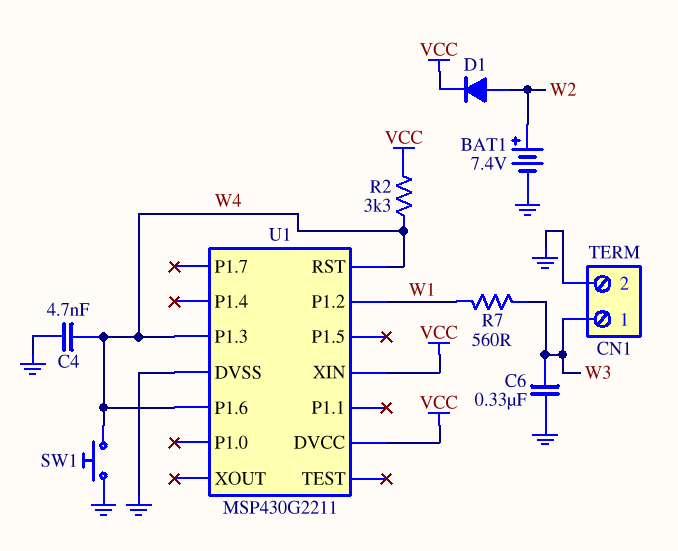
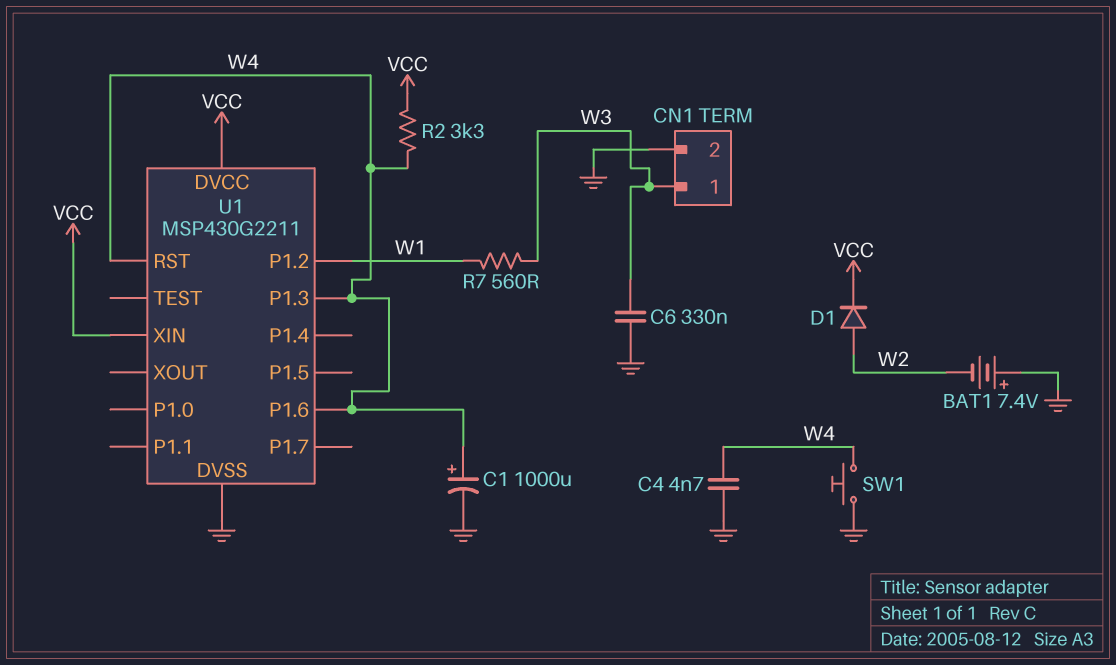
BAT1: 7.4V (plus W2, minus GND) -> 7.4V (plus GND, minus W2)
C1: none -> 1000uF (plus W4, minus GND)

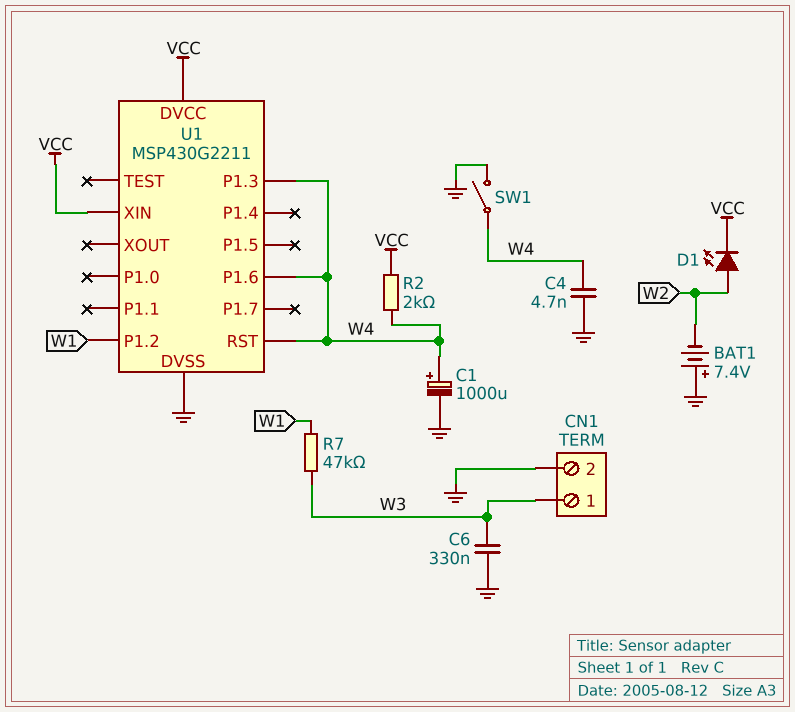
D1: diode (A W2, K VCC) -> LED (A W2, K VCC)
R2: 3.3k (VCC, W4) -> 2k (VCC, W4)
R7: 560 (W1, W3) -> 47k (W1, W3)
SW1: button (GND, W4) -> switch (GND, W4)

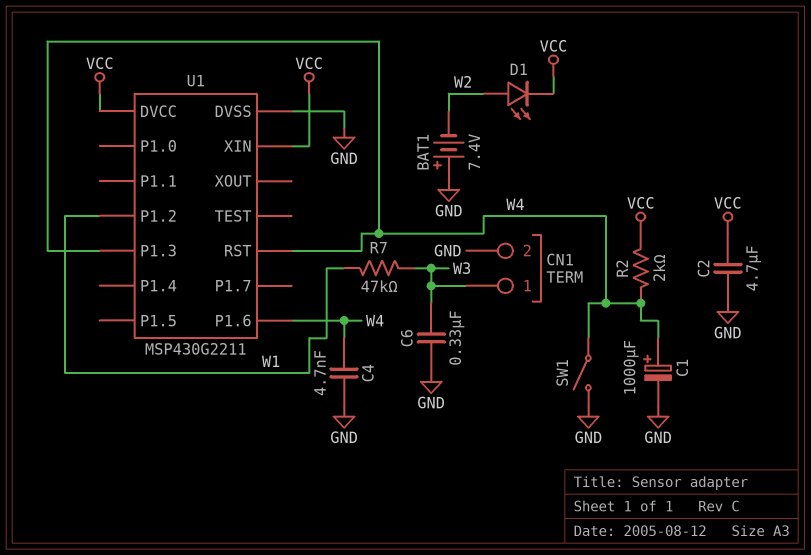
C2: none -> 4.7uF (GND, VCC)

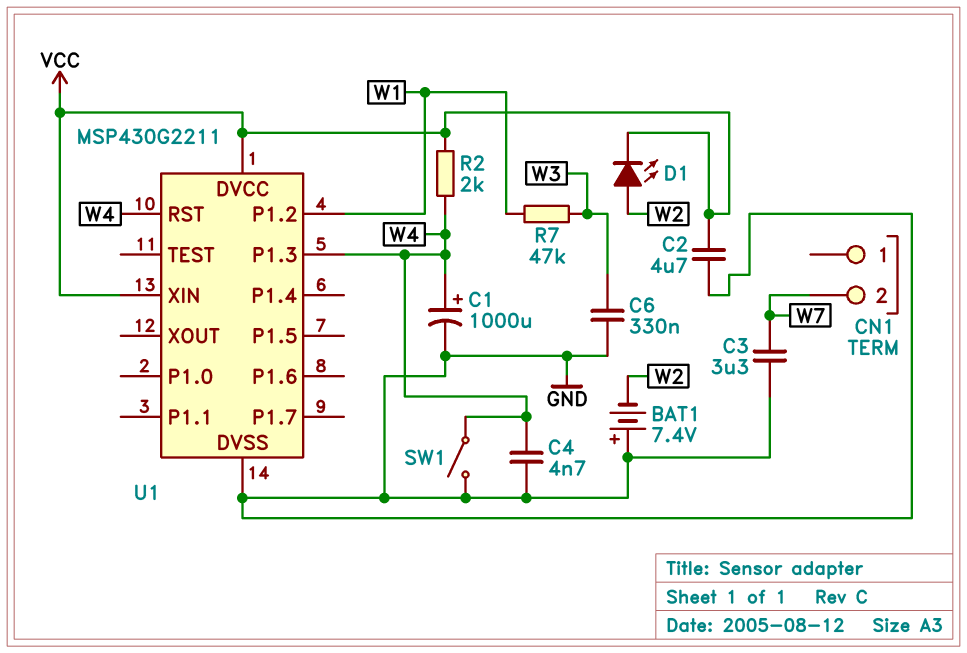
C3: none -> 3.3uF (GND, W7)
CN1 pin 1: W3 -> none
CN1 pin 2: GND -> W7
U1 pin P1.6: W4 -> none

